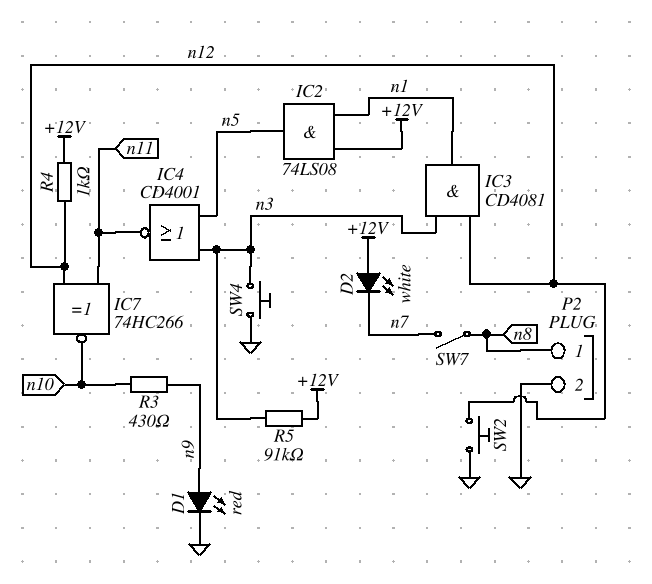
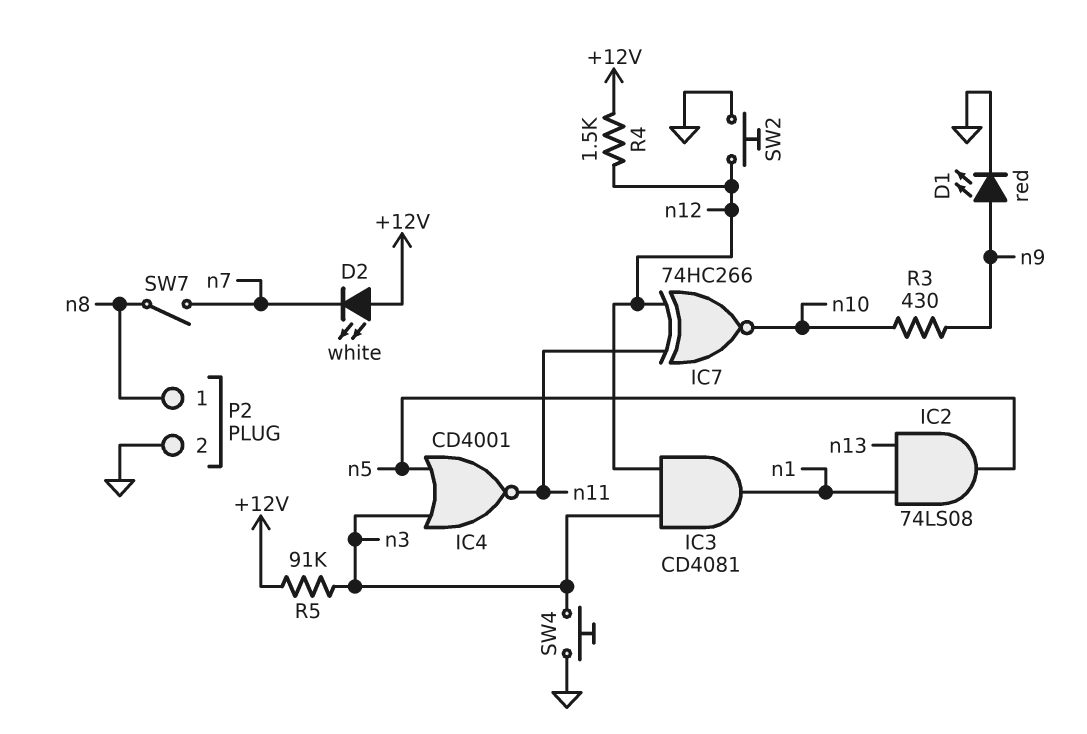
IC2: AND 74LS08 (in +12V, in n1, out n5) -> AND 74LS08 (in n1, in n13, out n5)
R4: 1k (+12V, n12) -> 1.5k (+12V, n12)

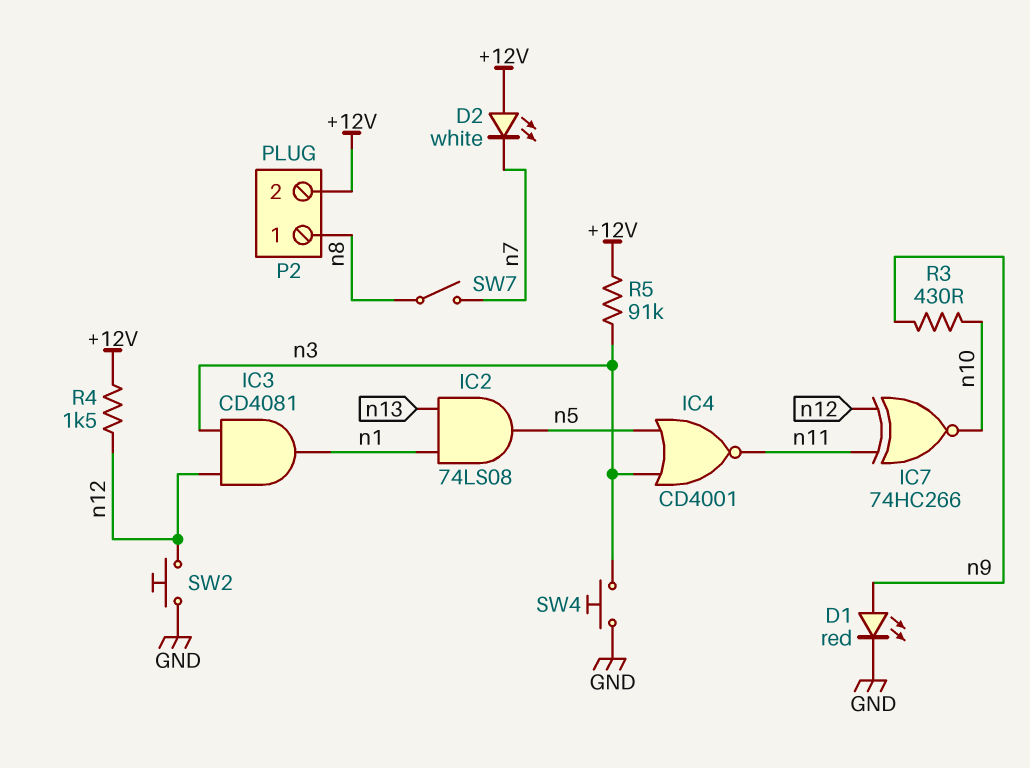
P2 pin 2: GND -> +12V

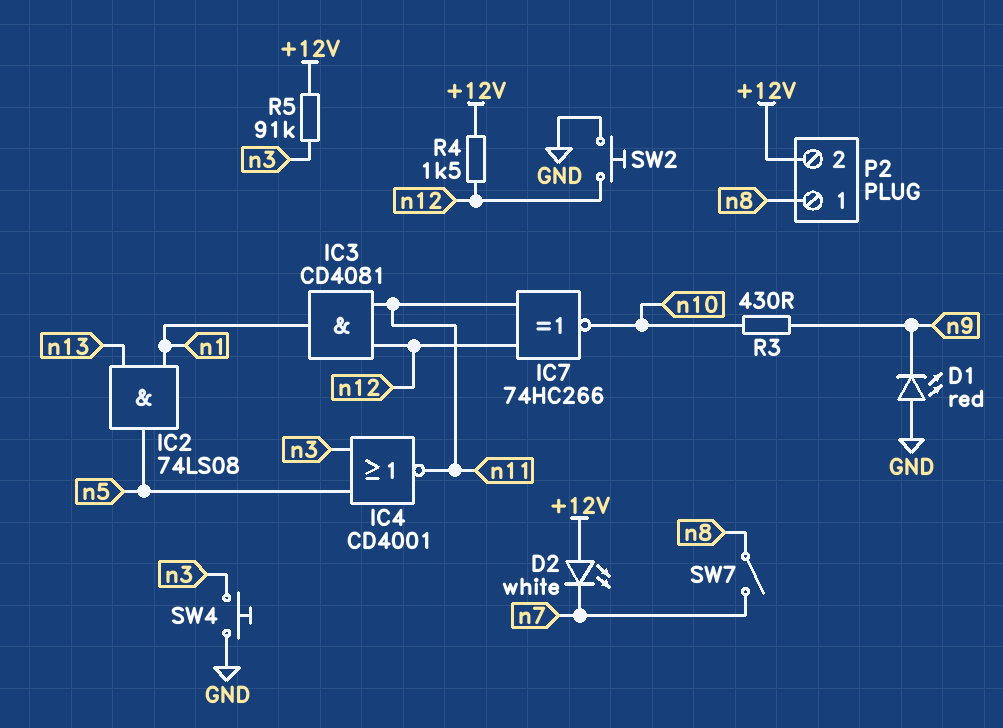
D1: LED red (A n9, K GND) -> LED red (A GND, K n9)
IC3: AND CD4081 (in n3, in n12, out n1) -> AND CD4081 (in n11, in n12, out n1)

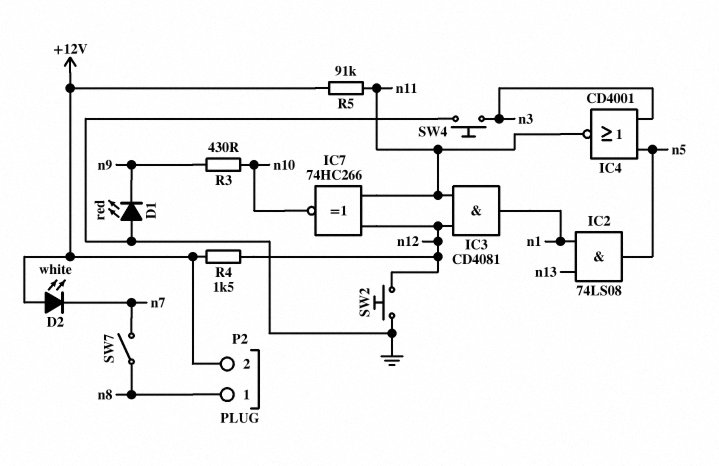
R5: 91k (+12V, n3) -> 91k (+12V, n11)

